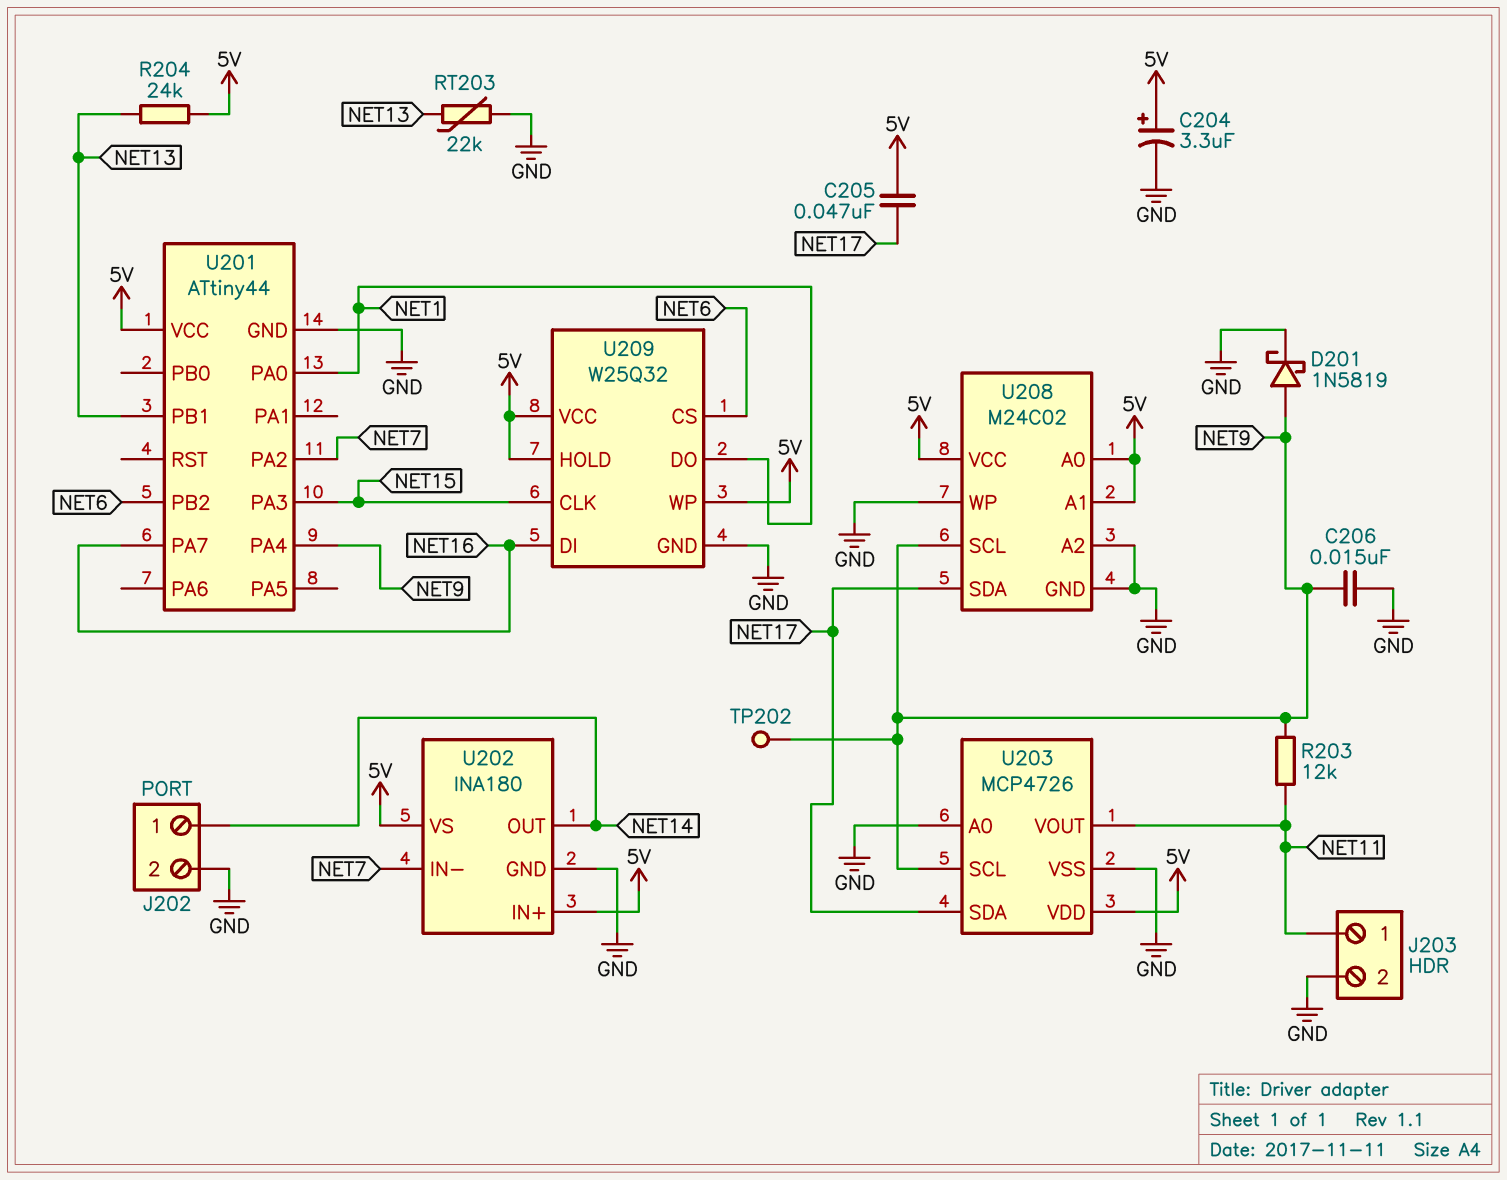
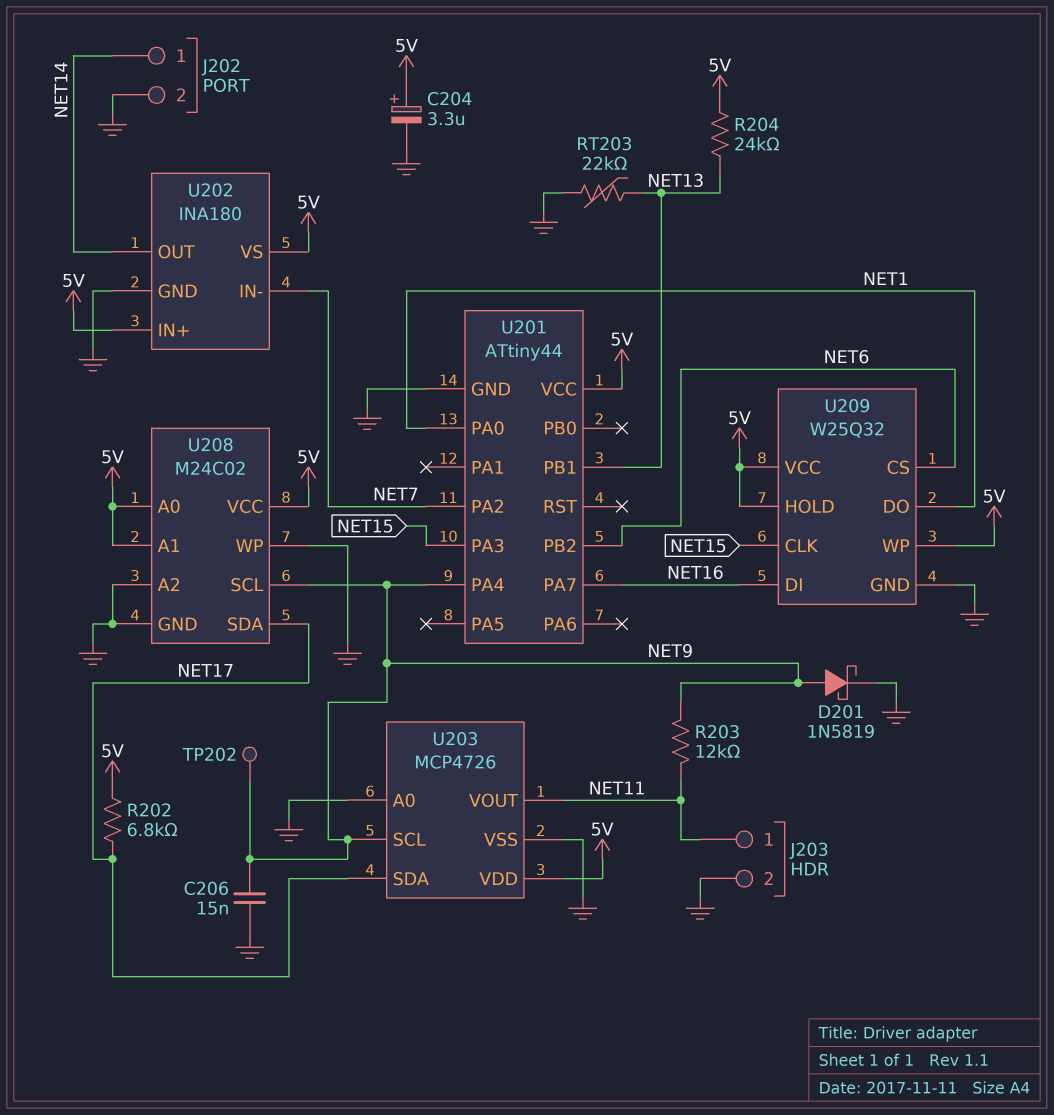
C205: 47nF (5V, NET17) -> none
R202: none -> 6.8k (5V, NET17)

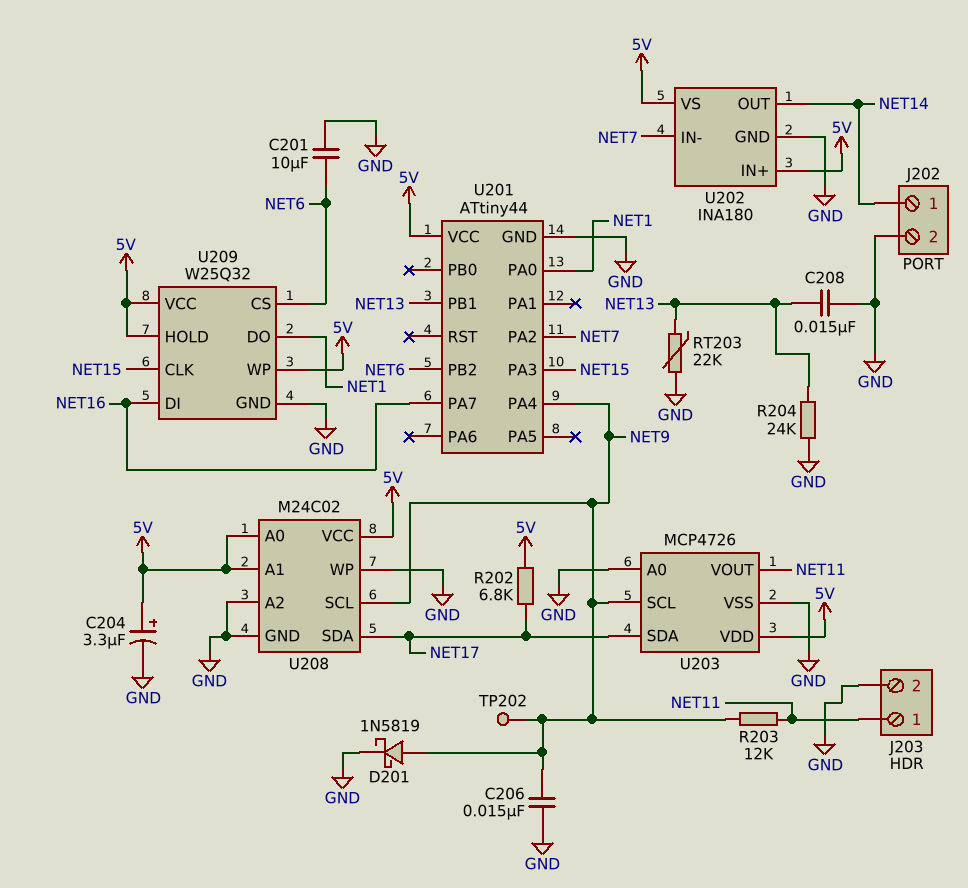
C201: none -> 10uF (GND, NET6)
C208: none -> 15nF (GND, NET13)
R204: 24k (5V, NET13) -> 24k (GND, NET13)

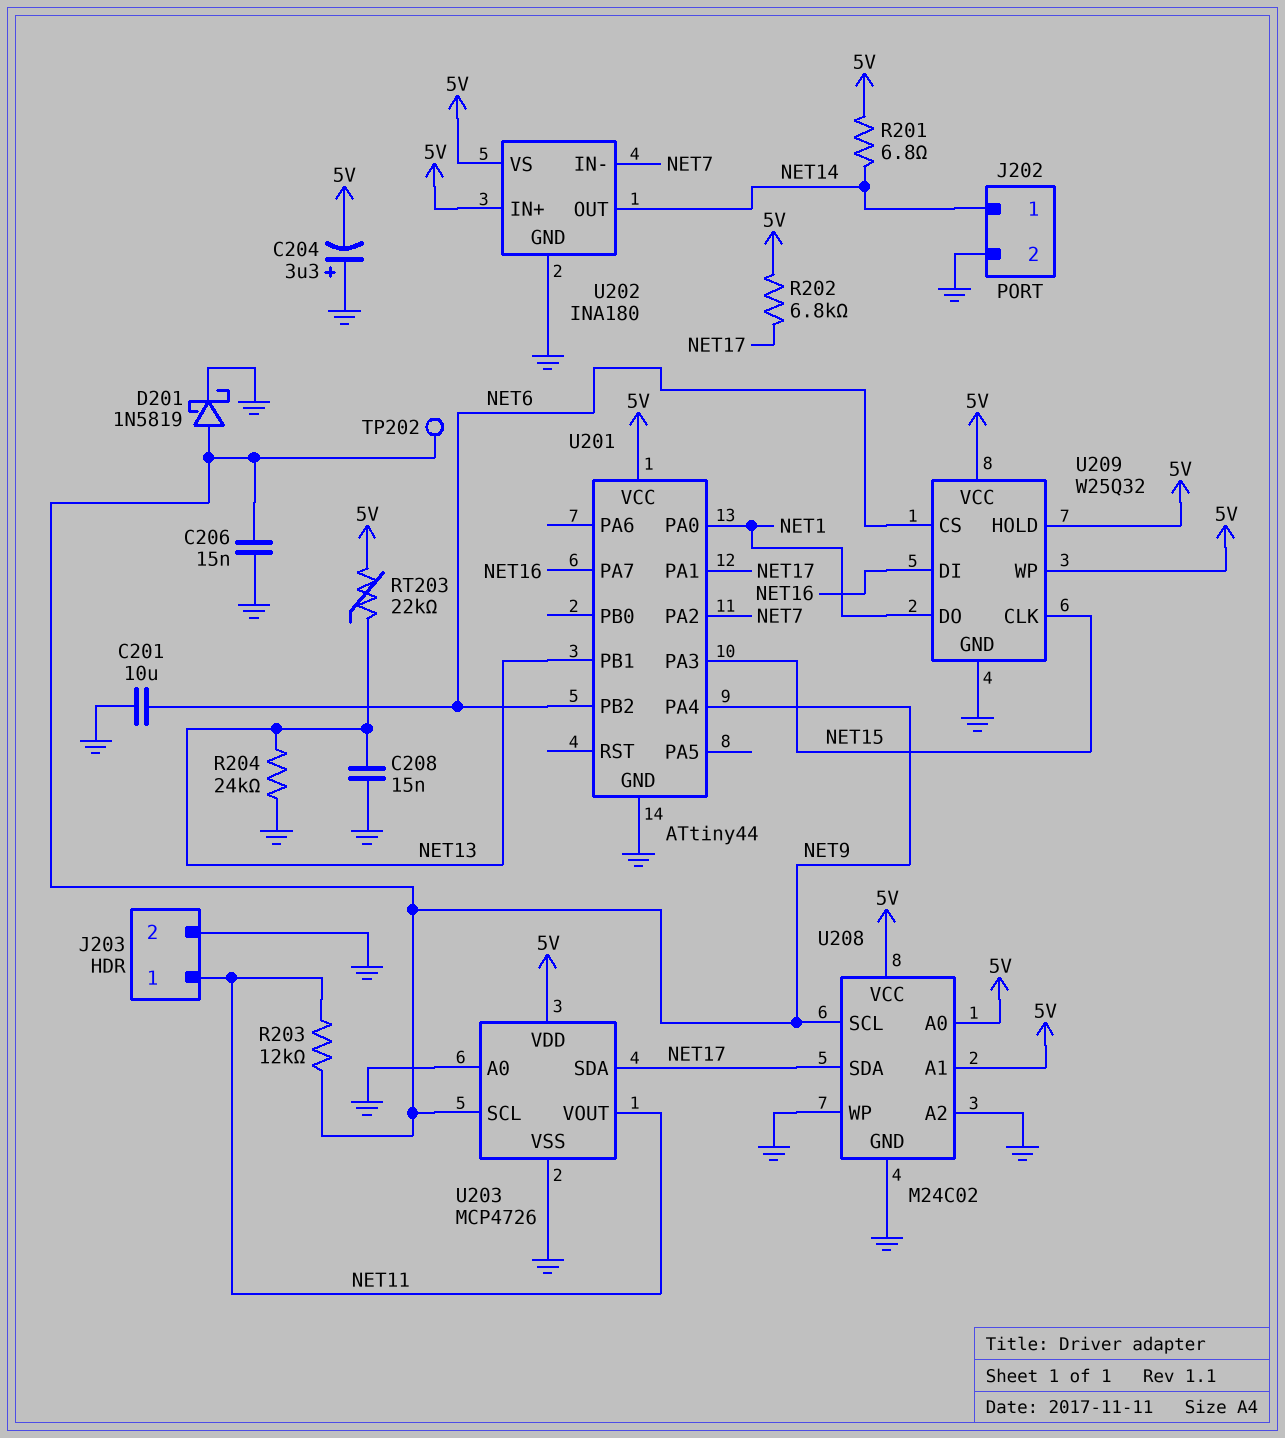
C204: 3.3uF (plus 5V, minus GND) -> 3.3uF (plus GND, minus 5V)
R201: none -> 6.8 (5V, NET14)
RT203: 22k (GND, NET13) -> 22k (5V, NET13)
U201 pin PA1: none -> NET17

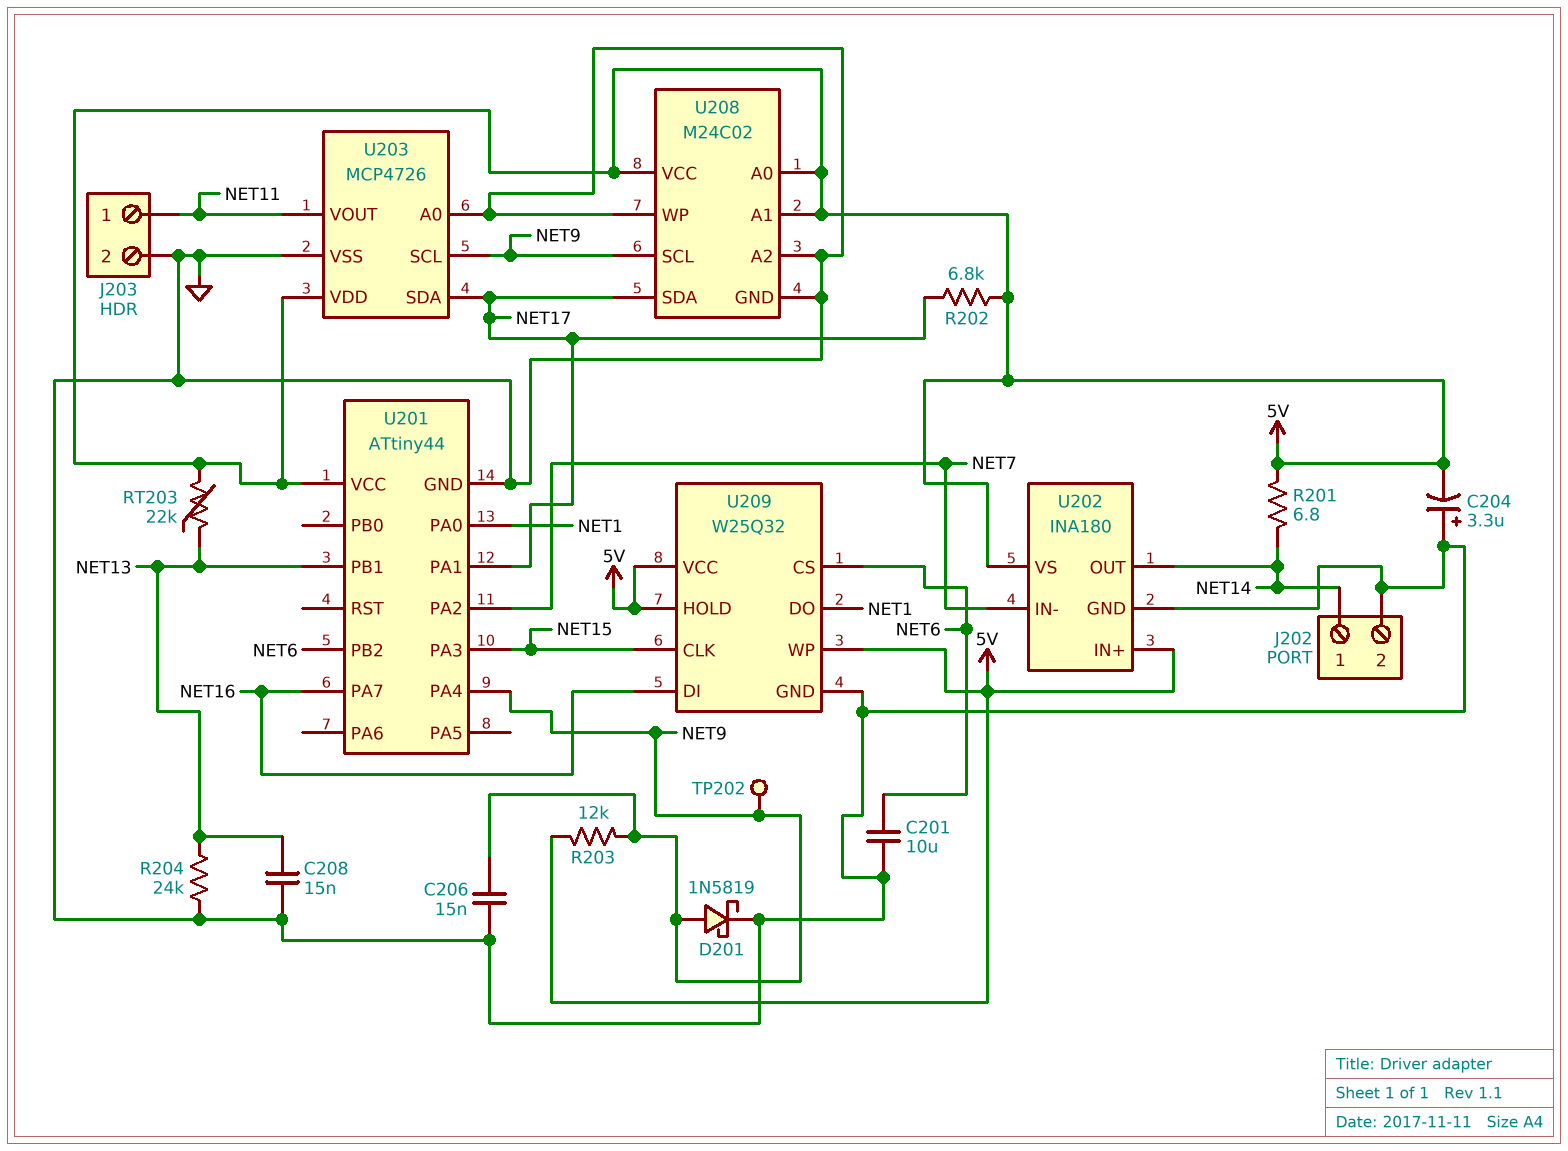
R203: 12k (NET9, NET11) -> 12k (5V, NET9)

